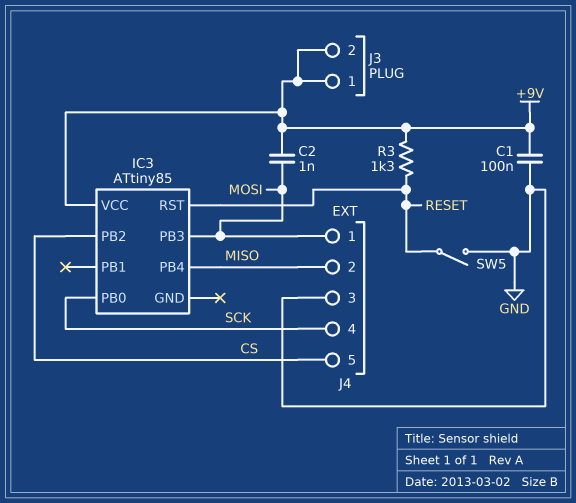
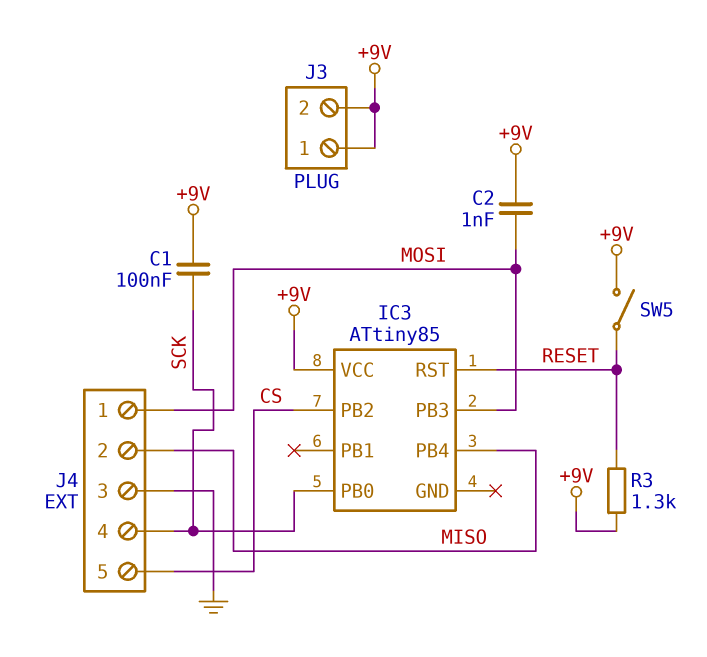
C1: 100nF (+9V, GND) -> 100nF (+9V, SCK)
SW5: switch (GND, RESET) -> switch (+9V, RESET)

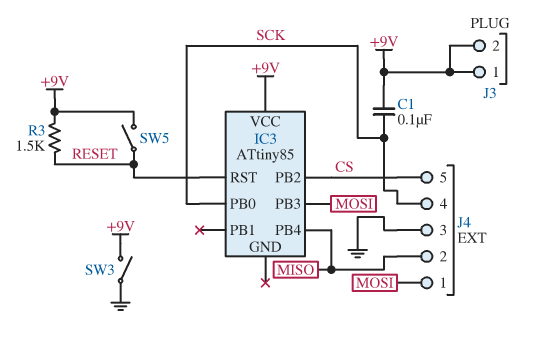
C2: 1nF (+9V, MOSI) -> none
R3: 1.3k (+9V, RESET) -> 1.5k (+9V, RESET)
SW3: none -> switch (+9V, GND)

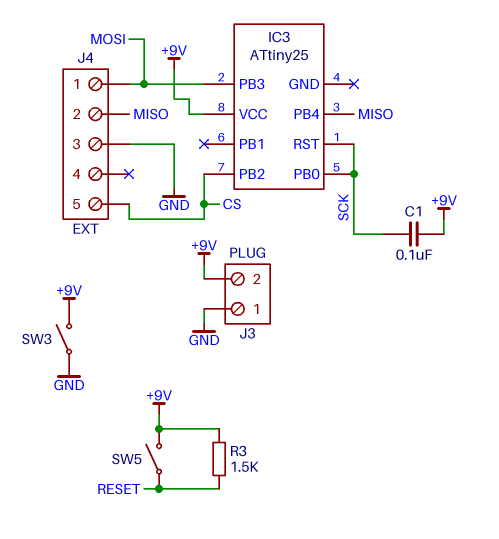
IC3: ATtiny85 -> ATtiny25
IC3 pin RST: RESET -> SCK
J3 pin 1: +9V -> GND
J4 pin 4: SCK -> none

